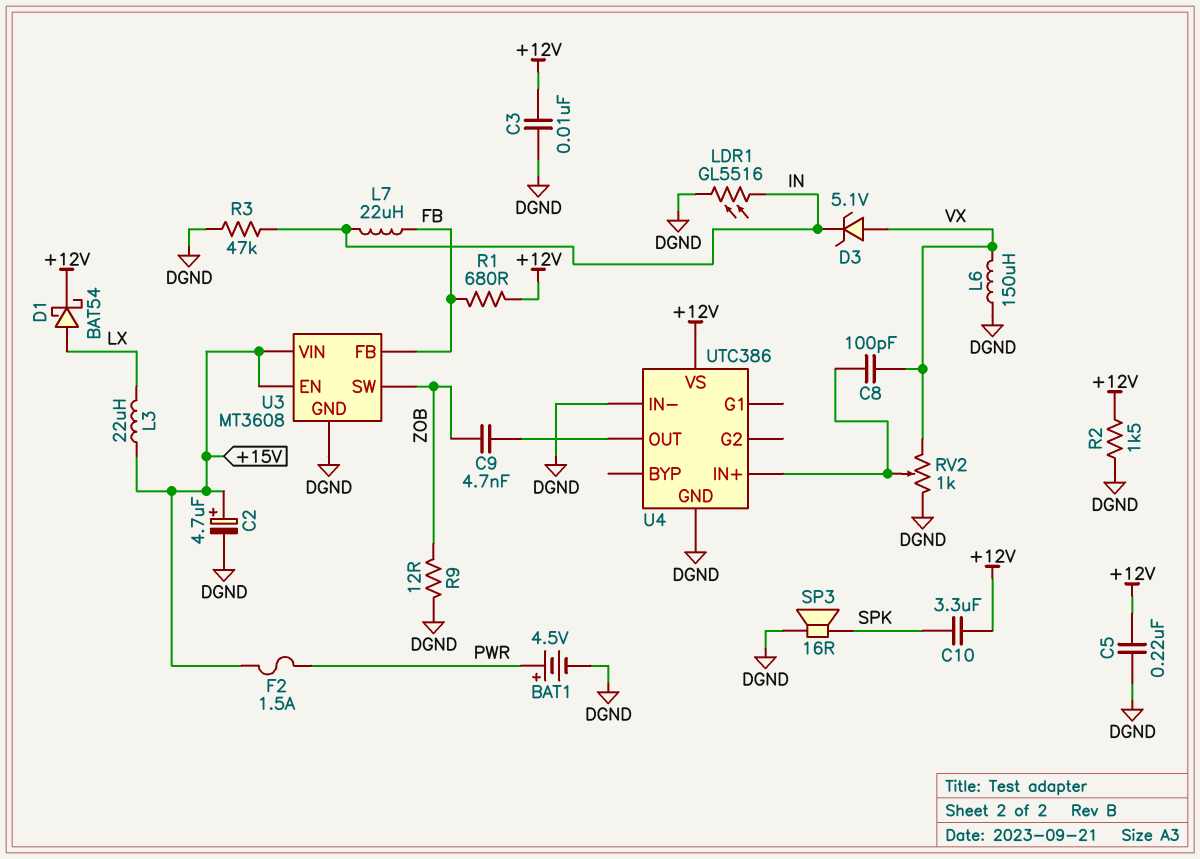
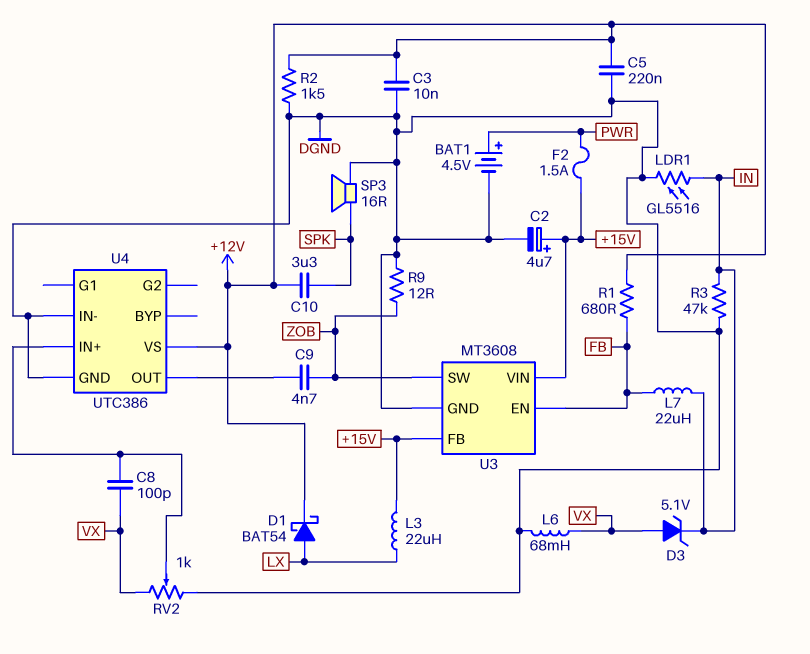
L6: 150uH (DGND, VX) -> 68mH (DGND, VX)
U3 pin EN: +15V -> FB
U3 pin FB: FB -> +15V

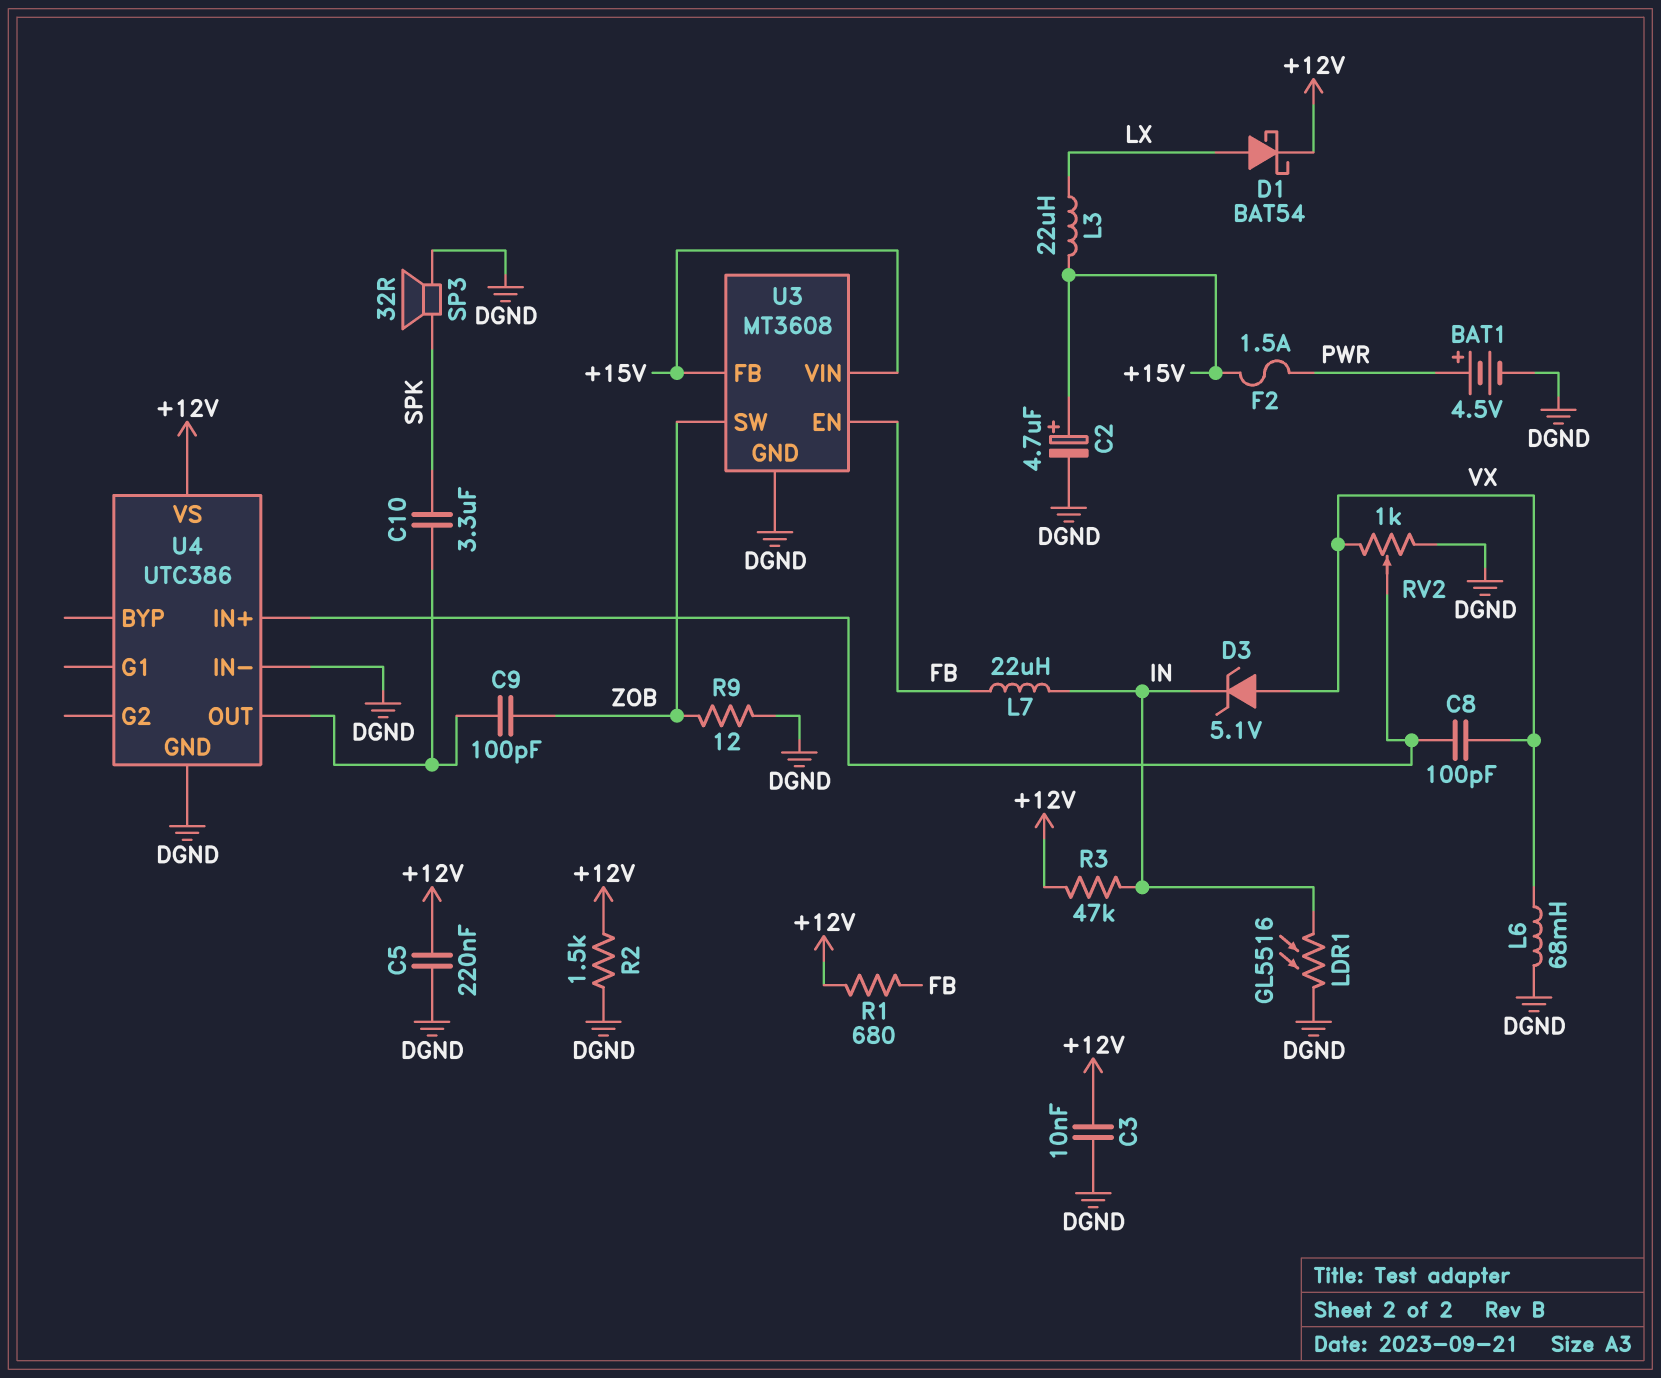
C9: 4.7nF (U4/OUT, ZOB) -> 100pF (U4/OUT, ZOB)
C10: 3.3uF (+12V, SPK) -> 3.3uF (SPK, U4/OUT)
R3: 47k (DGND, IN) -> 47k (+12V, IN)
SP3: speaker 16R (DGND, SPK) -> speaker 32R (DGND, SPK)

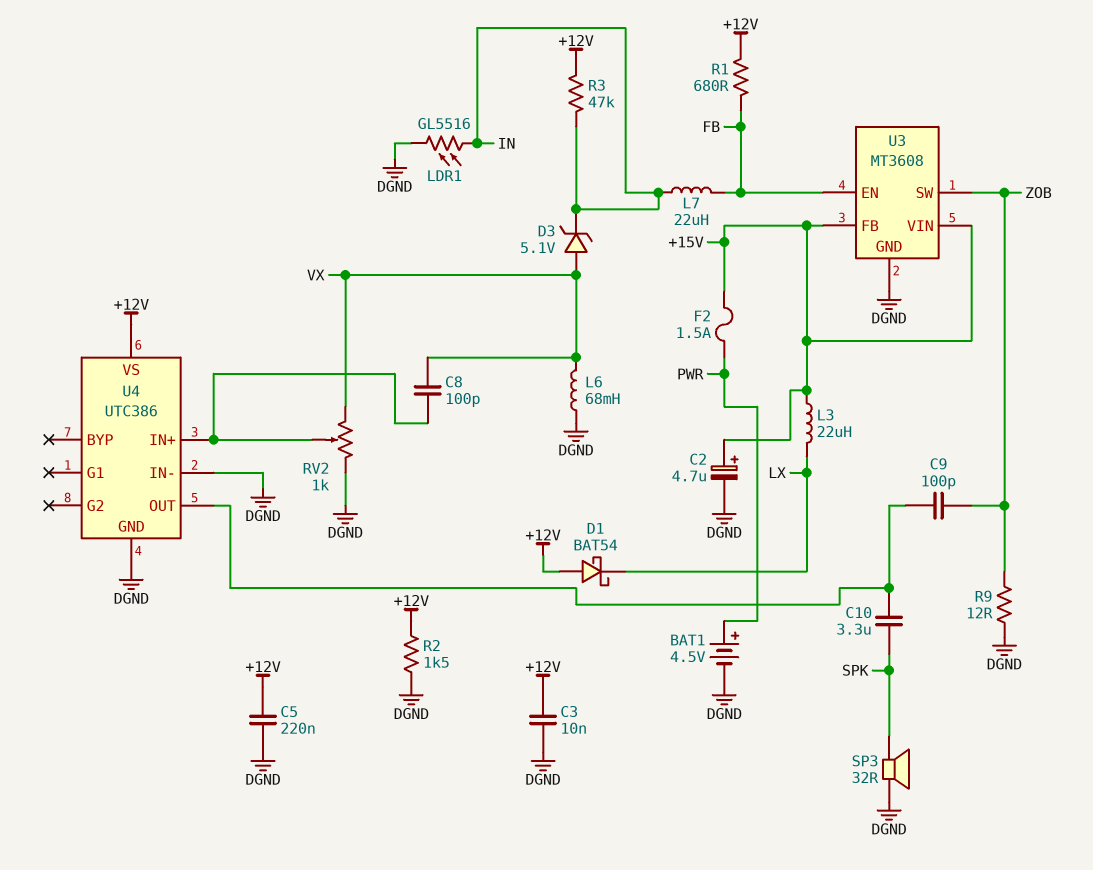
D1: schottky BAT54 (A LX, K +12V) -> schottky BAT54 (A +12V, K LX)

